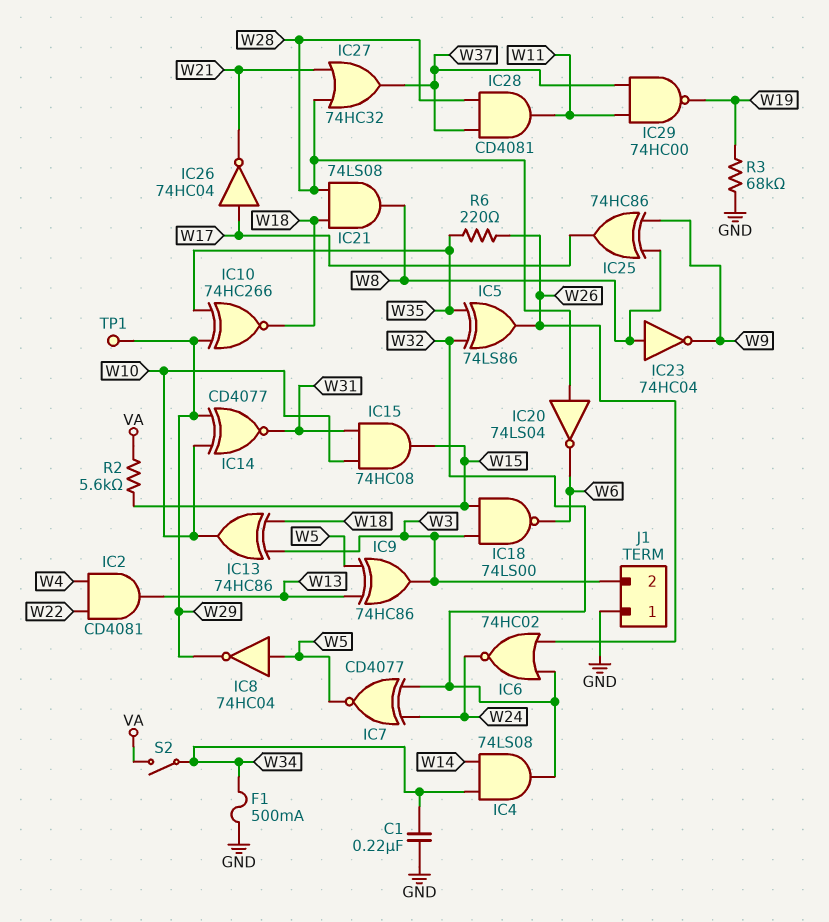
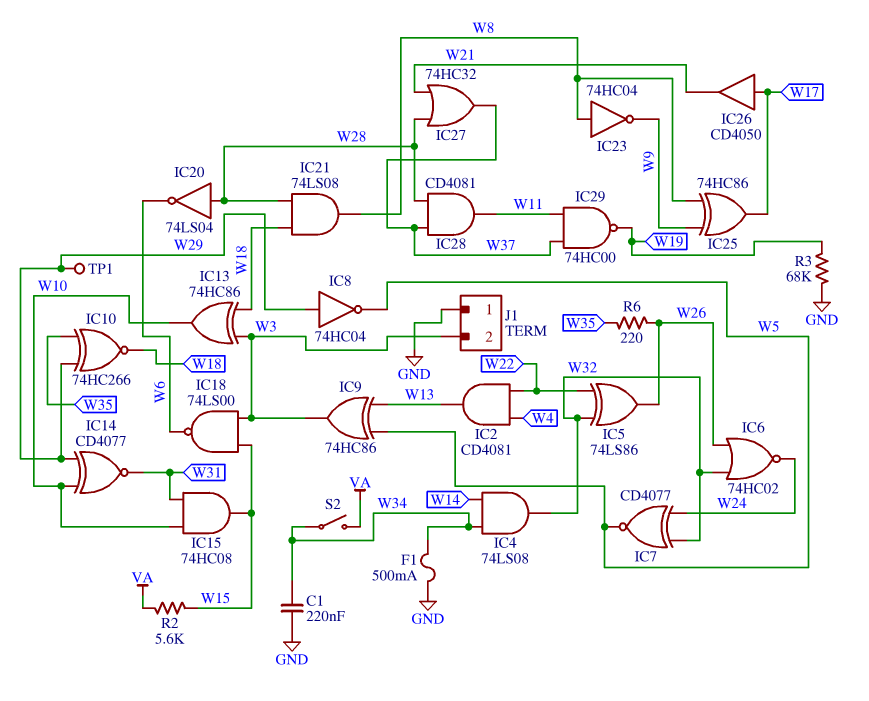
IC5: XOR 74LS86 (in W32, in W35, out W26) -> XOR 74LS86 (in W22, in W32, out W26)
IC8: NOT 74HC04 (in W5, out W29) -> NOT 74HC04 (in W29, out W5)
IC26: NOT 74HC04 (in W17, out W21) -> buffer CD4050 (in W17, out W21)

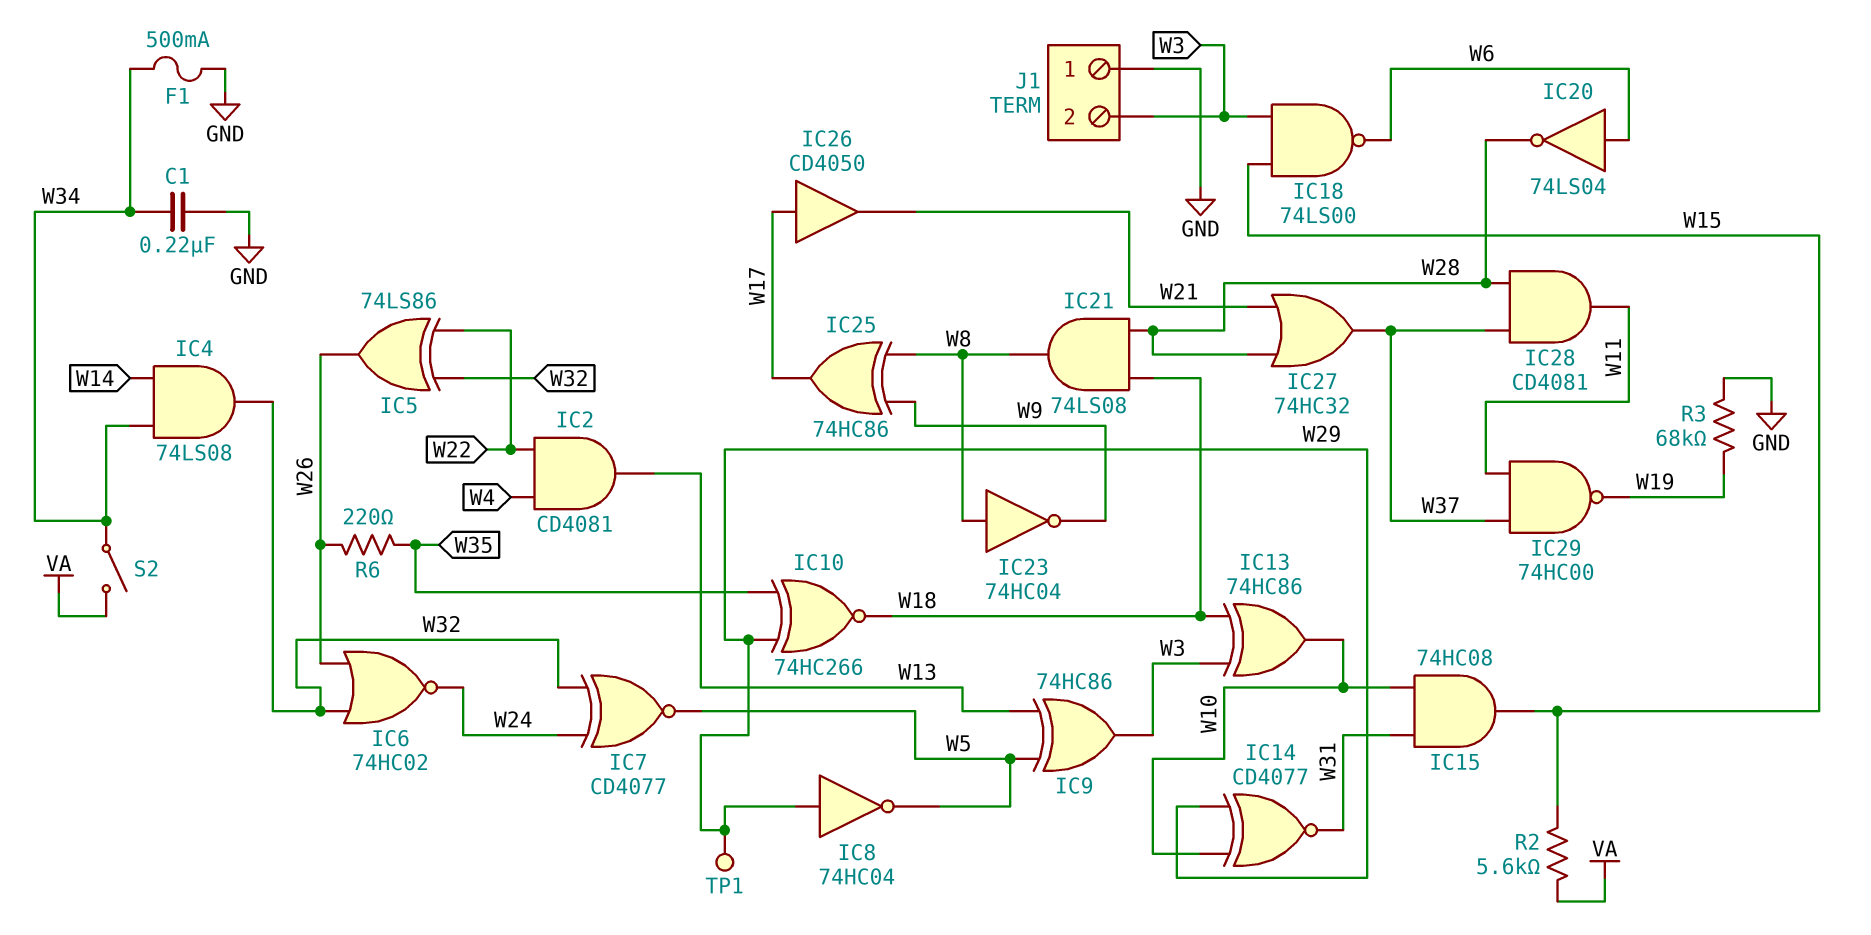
IC20: NOT 74LS04 (in W28, out W6) -> NOT 74LS04 (in W6, out W28)

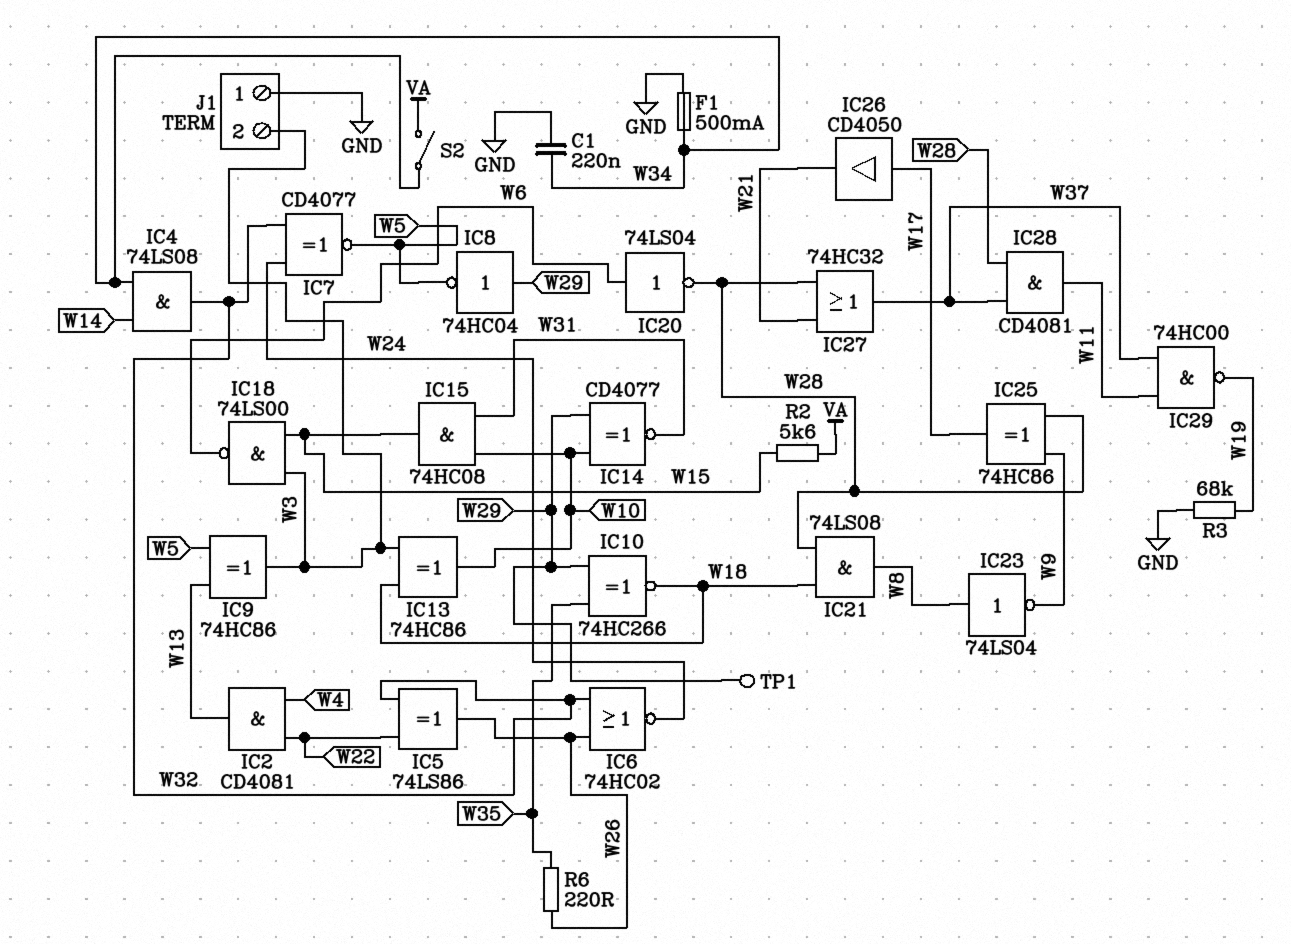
IC23: NOT 74HC04 (in W8, out W9) -> NOT 74LS04 (in W8, out W9)
IC25: XOR 74HC86 (in W8, in W9, out W17) -> XOR 74HC86 (in W9, in W28, out W17)

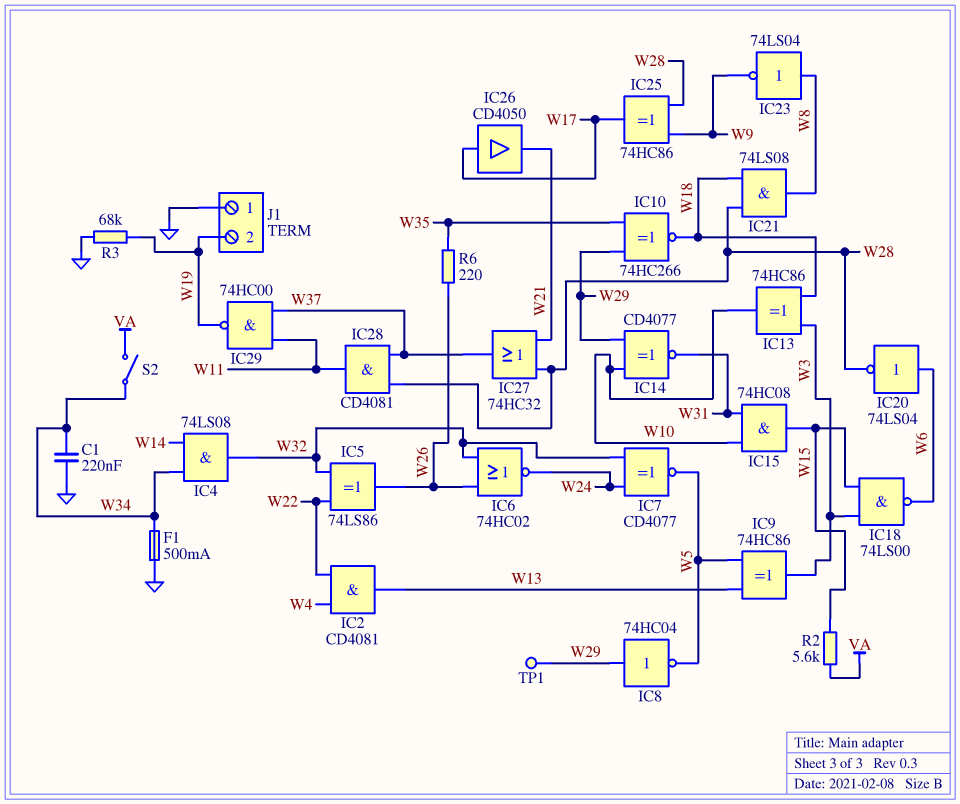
J1 pin 2: W3 -> W19

